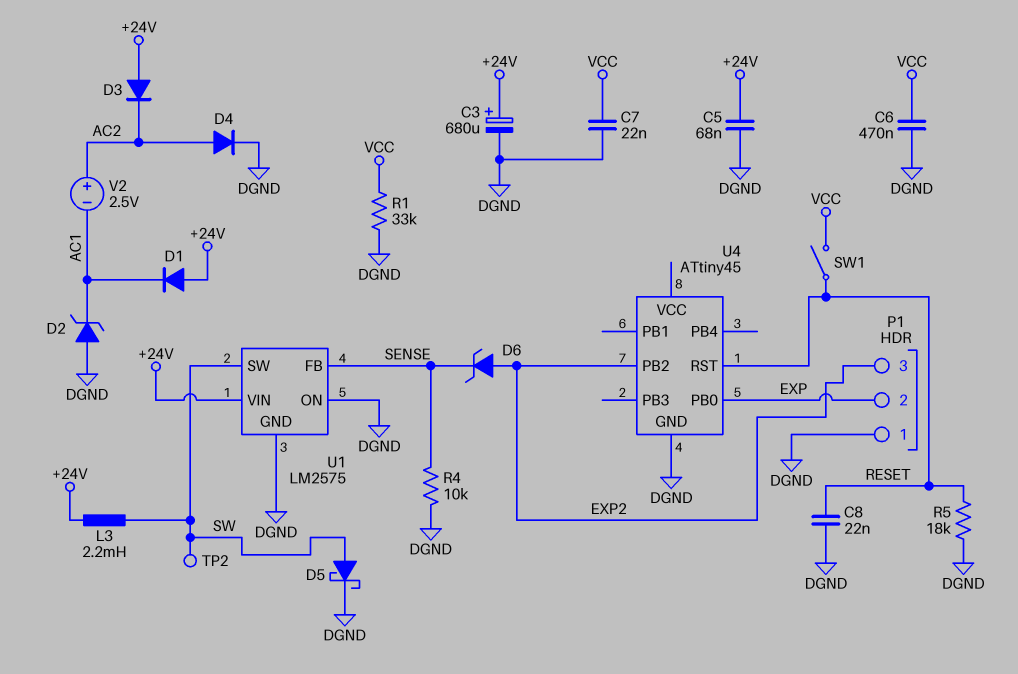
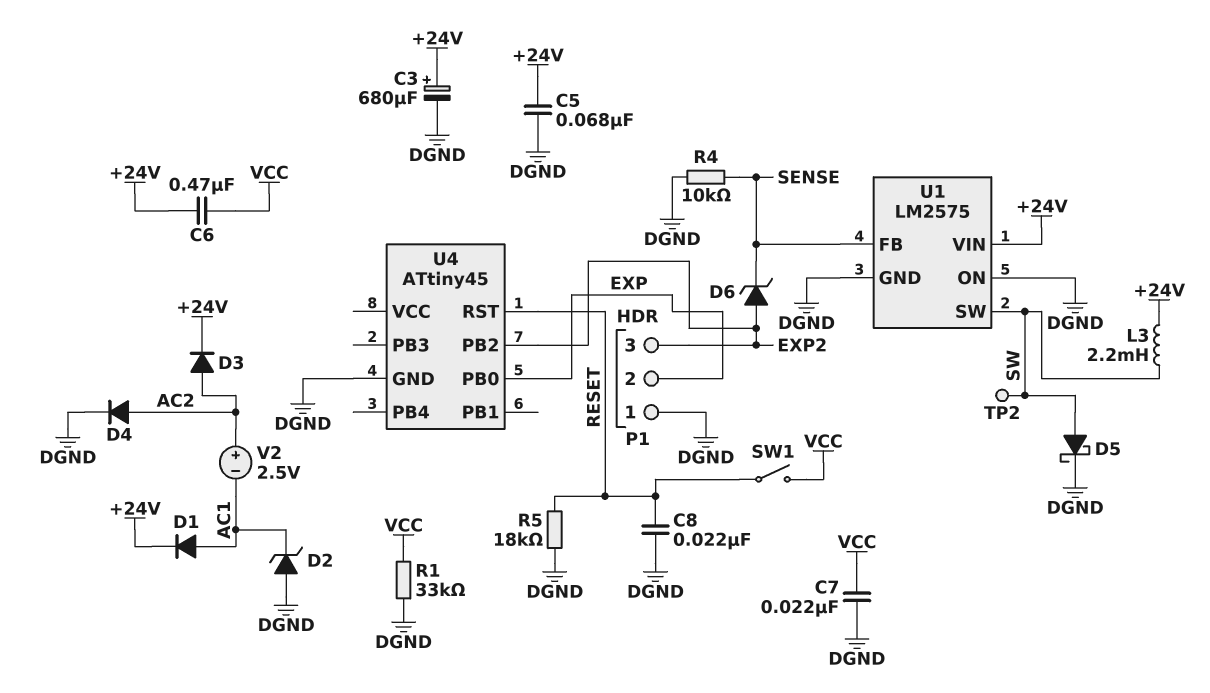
C6: 470nF (DGND, VCC) -> 470nF (+24V, VCC)
D1: diode (A +24V, K AC1) -> diode (A AC1, K +24V)
D3: diode (A +24V, K AC2) -> diode (A AC2, K +24V)

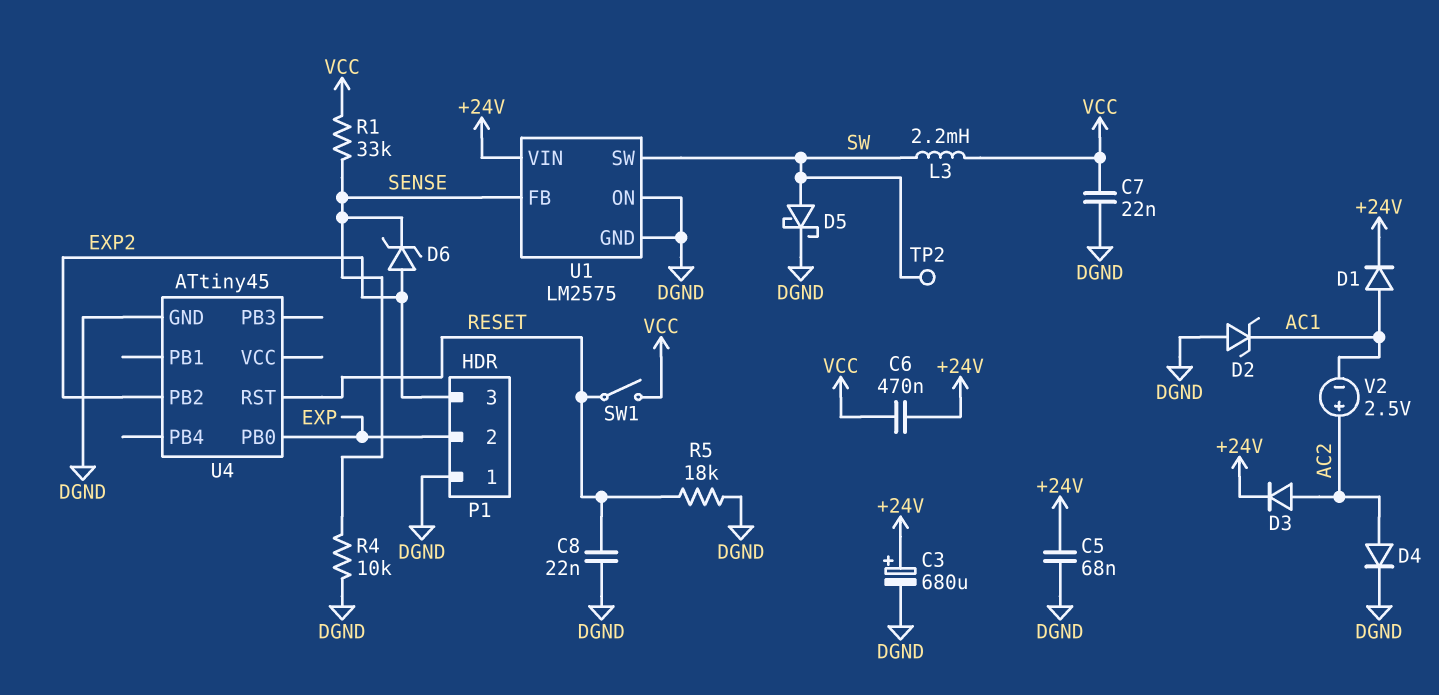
L3: 2.2mH (+24V, SW) -> 2.2mH (SW, VCC)
R1: 33k (DGND, VCC) -> 33k (SENSE, VCC)

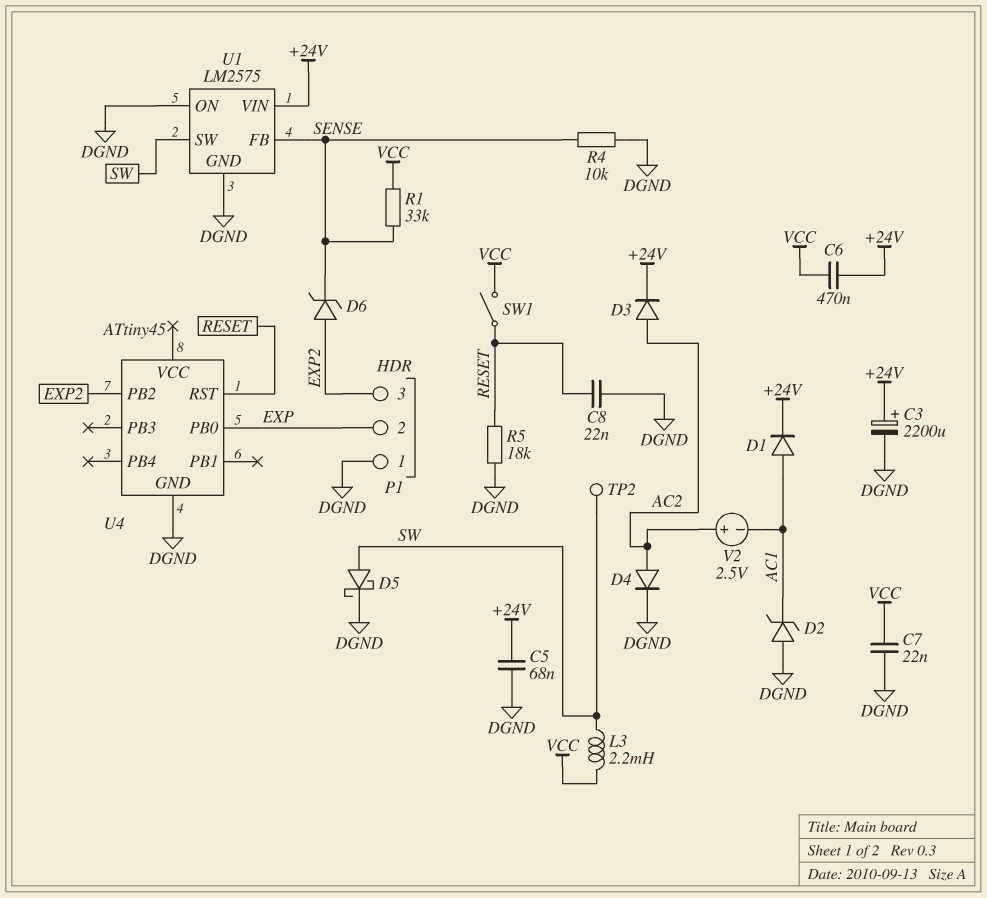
C3: 680uF (plus +24V, minus DGND) -> 2200uF (plus +24V, minus DGND)

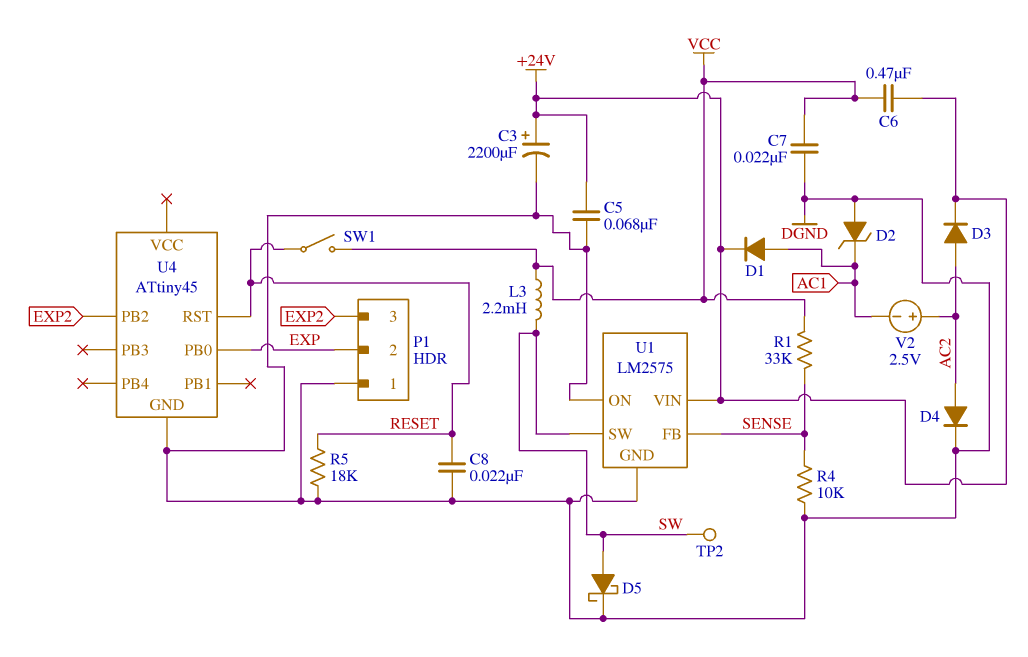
D6: zener (A EXP2, K SENSE) -> none

